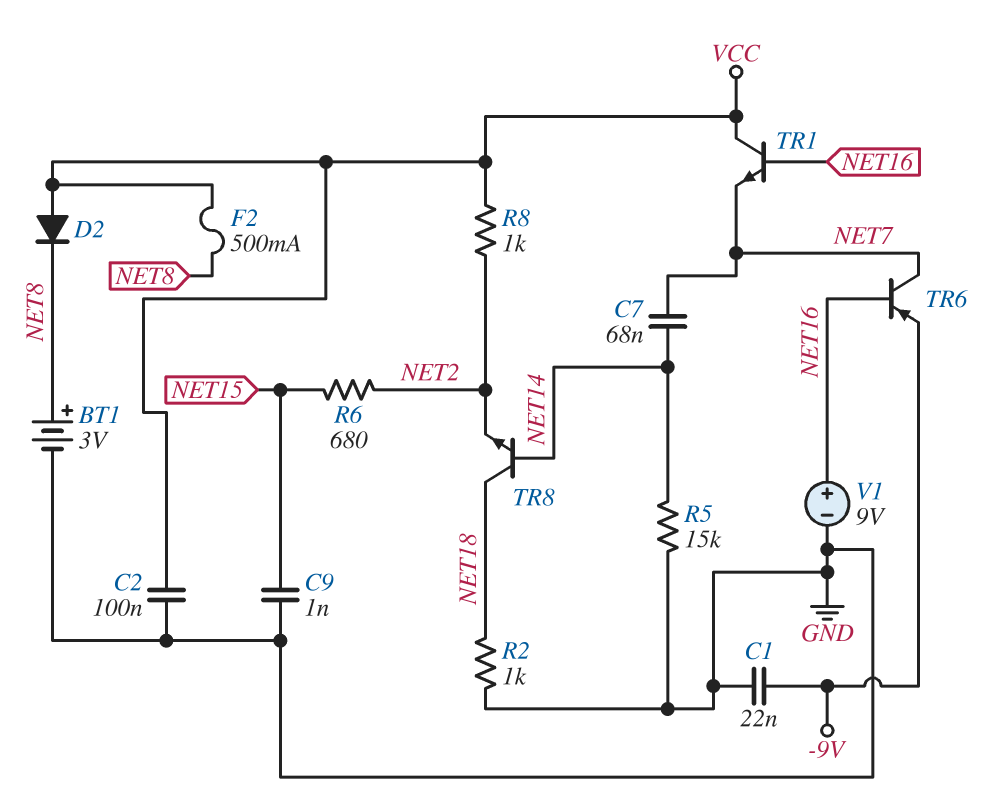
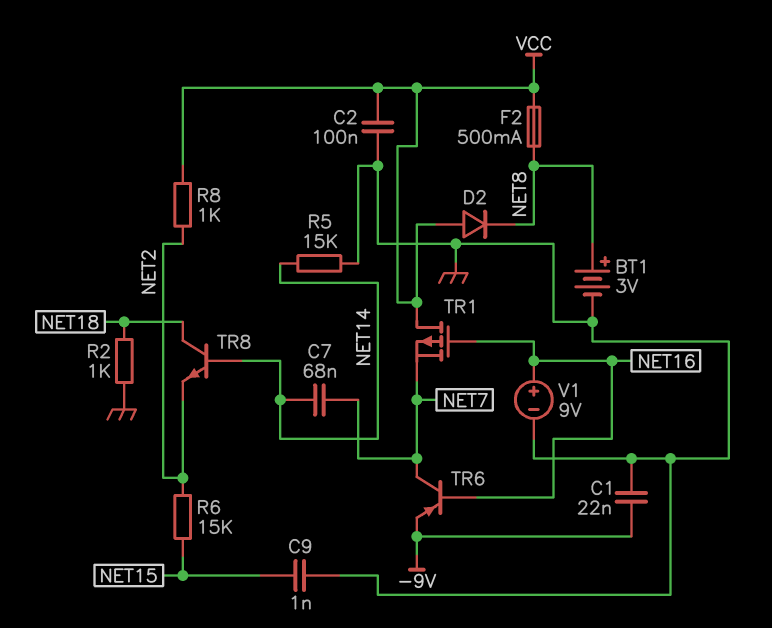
R6: 680 (NET2, NET15) -> 15k (NET2, NET15)
TR1: NPN (B NET16, C VCC, E NET7) -> PMOS (G NET16, D VCC, S NET7)

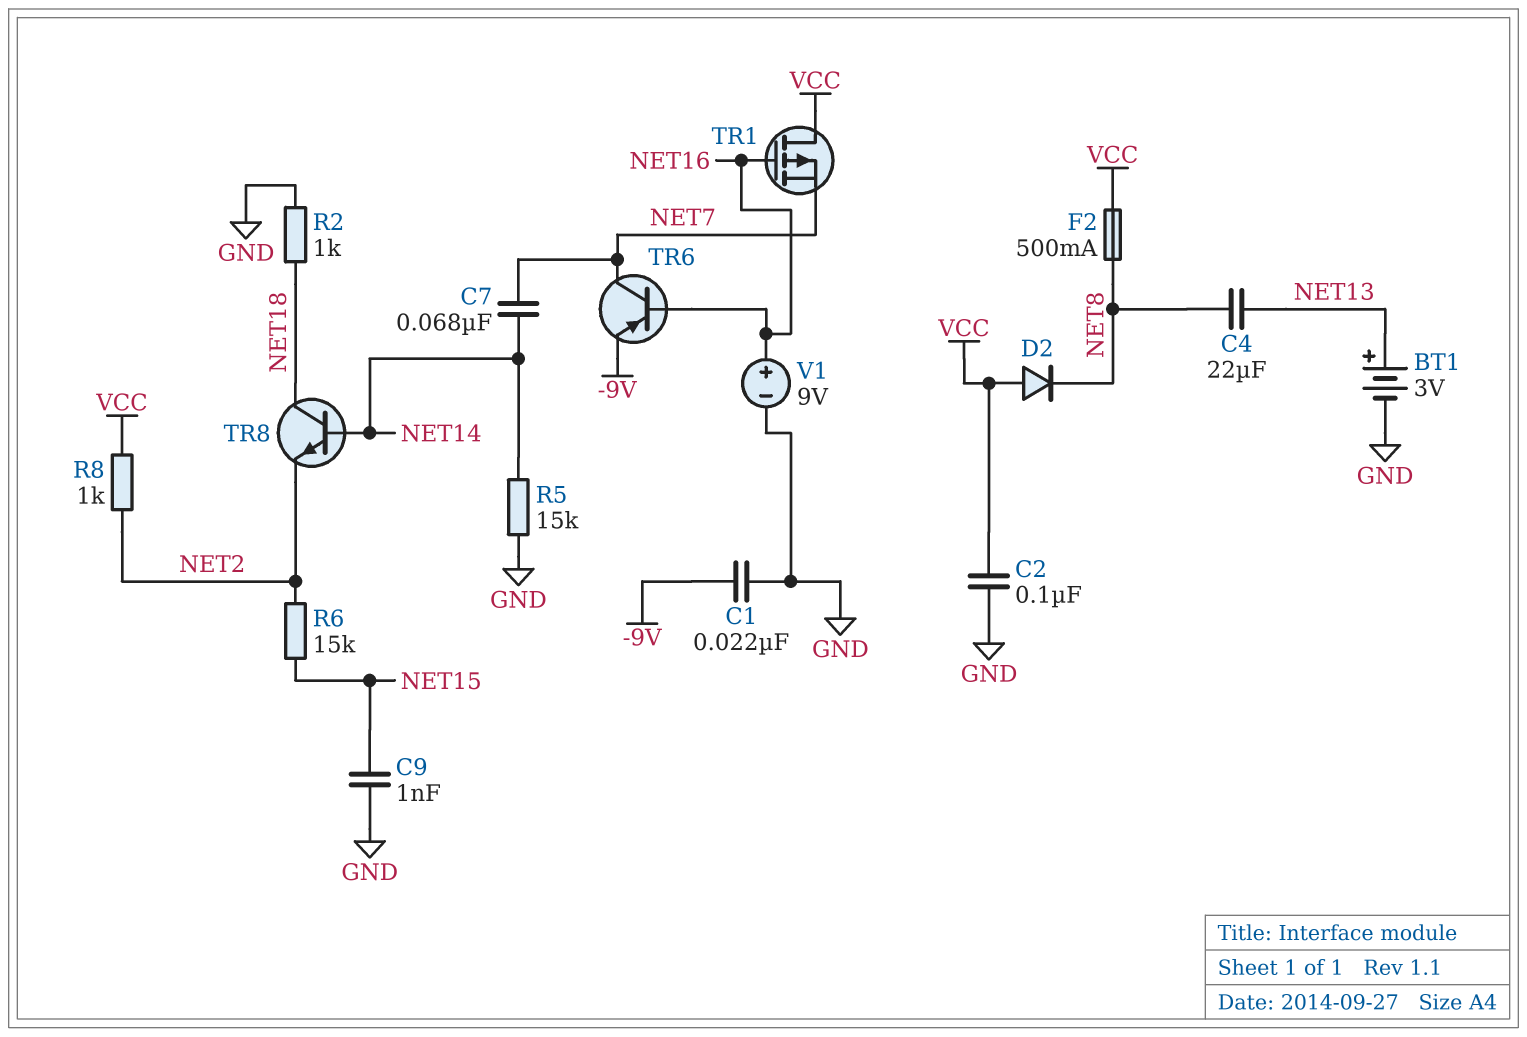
BT1: 3V (plus NET8, minus GND) -> 3V (plus NET13, minus GND)
C4: none -> 22uF (NET8, NET13)

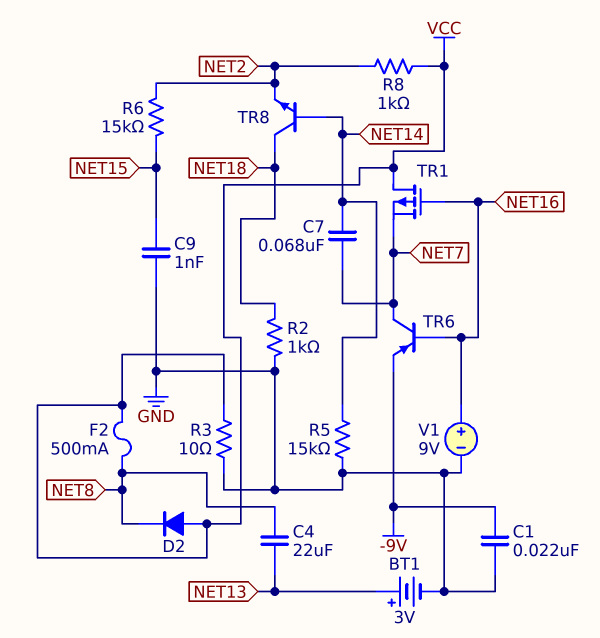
C2: 100nF (GND, VCC) -> none
R3: none -> 10 (GND, VCC)

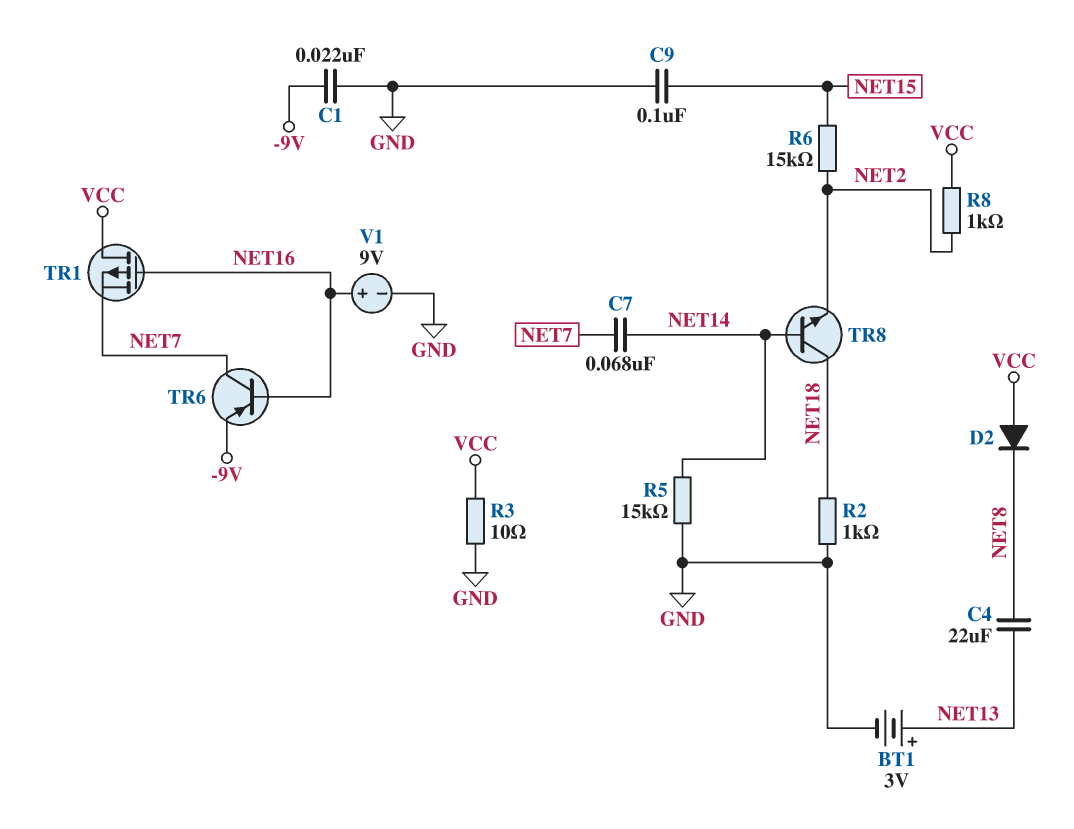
C9: 1nF (GND, NET15) -> 100nF (GND, NET15)
F2: 500mA (NET8, VCC) -> none

